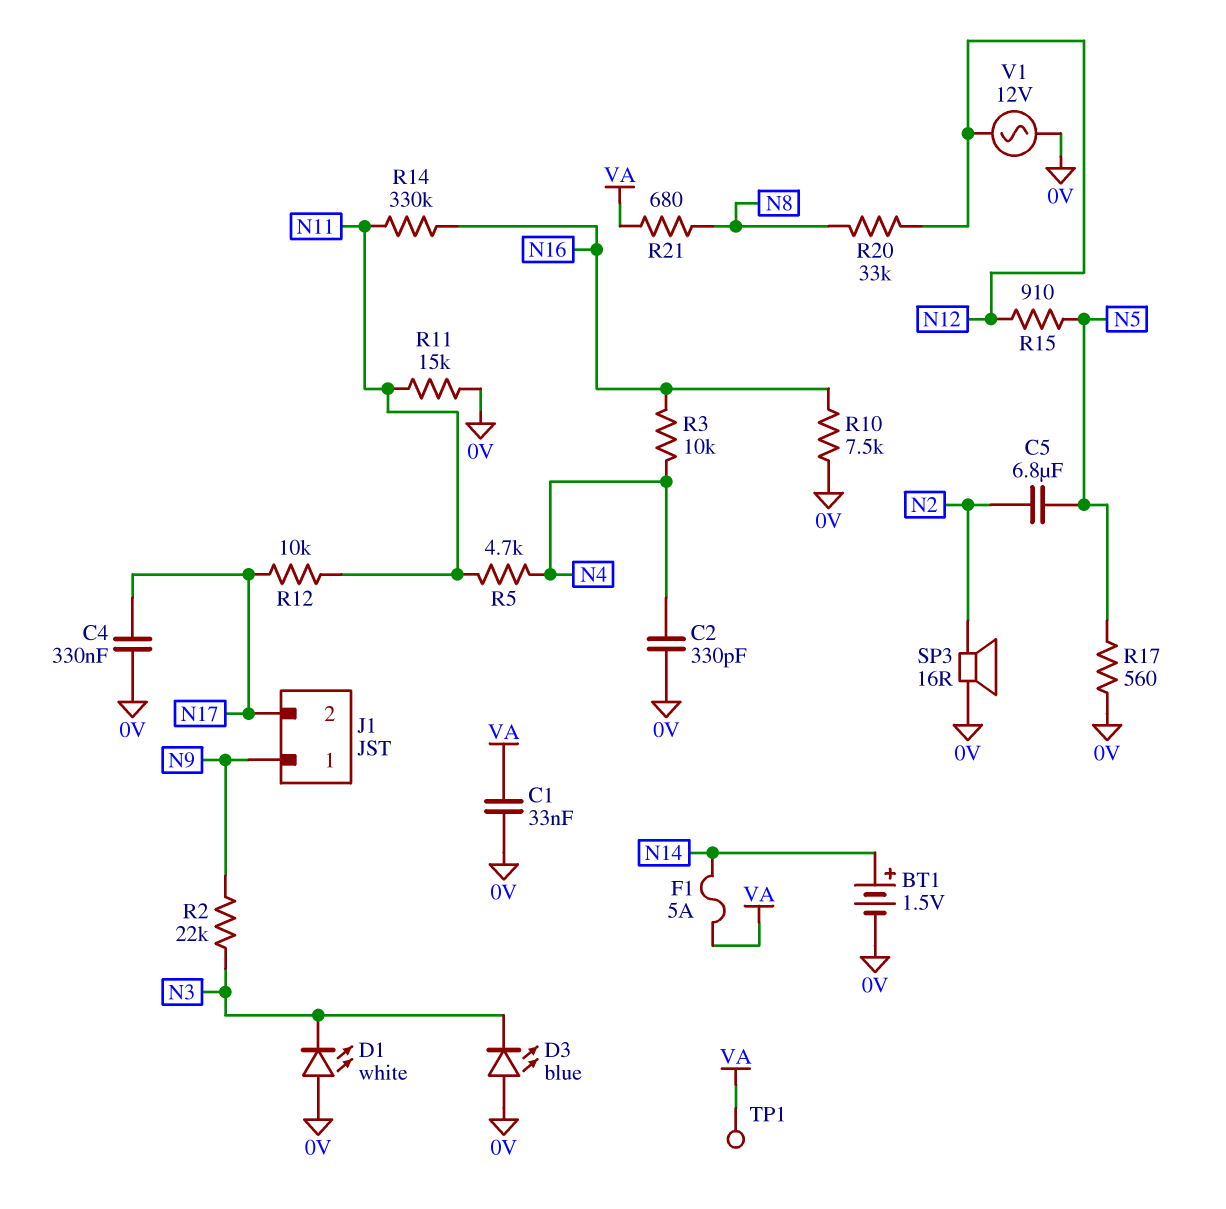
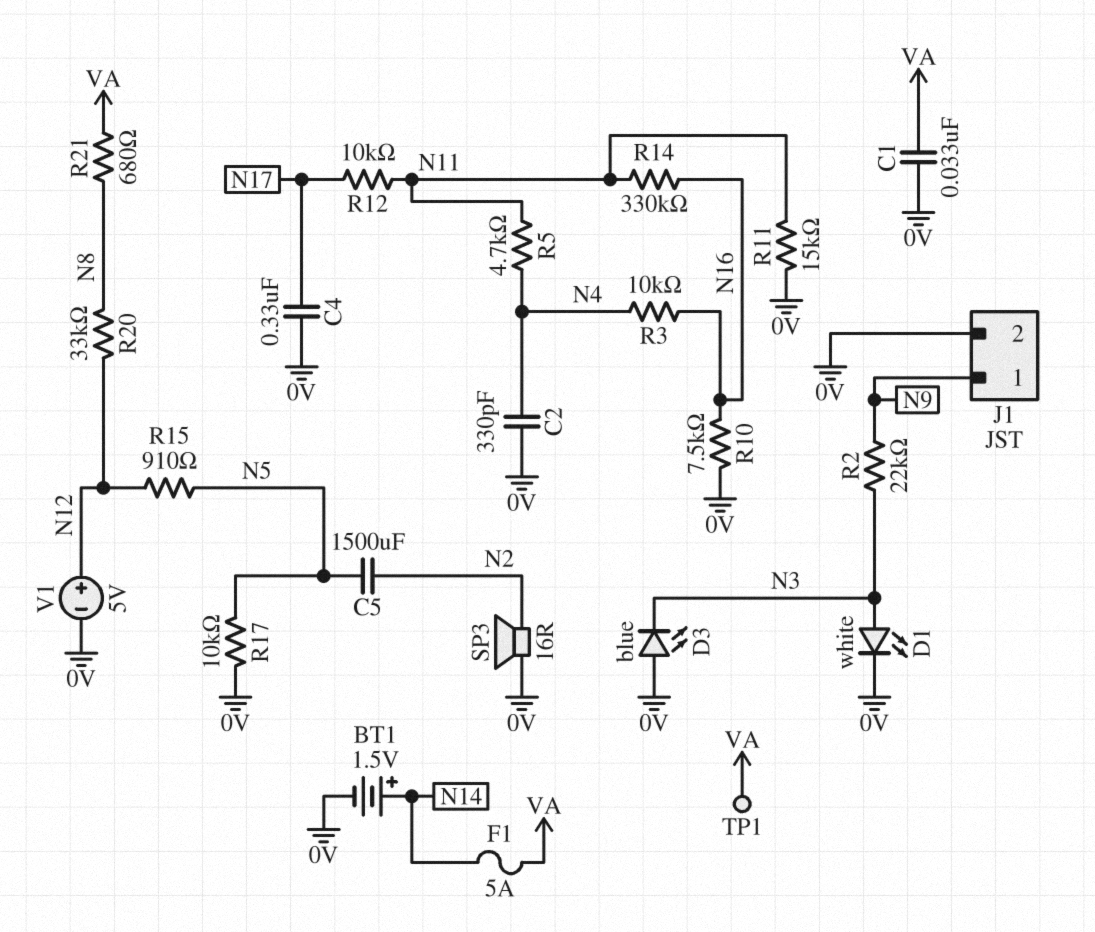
C5: 6.8uF (N2, N5) -> 1500uF (N2, N5)
D1: LED white (A 0V, K N3) -> LED white (A N3, K 0V)
J1 pin 2: N17 -> 0V
R17: 560 (0V, N5) -> 10k (0V, N5)
V1: AC 12V (0V, N12) -> 5V (plus N12, minus 0V)

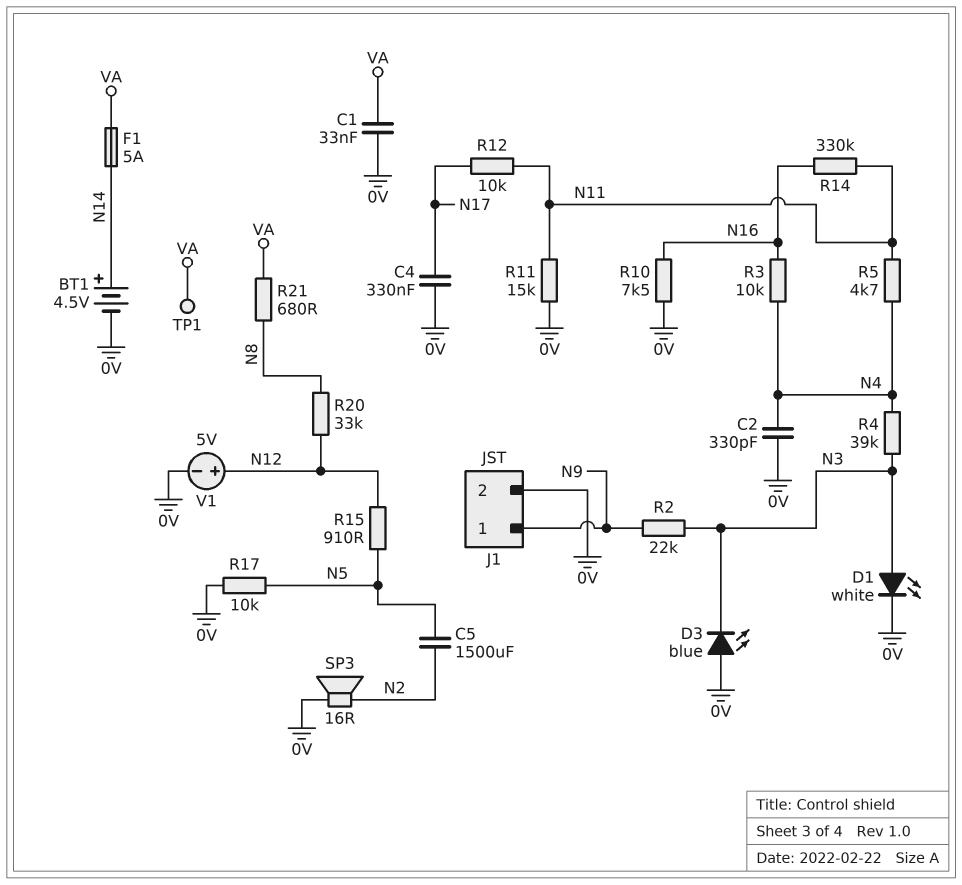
BT1: 1.5V (plus N14, minus 0V) -> 4.5V (plus N14, minus 0V)
R4: none -> 39k (N3, N4)

